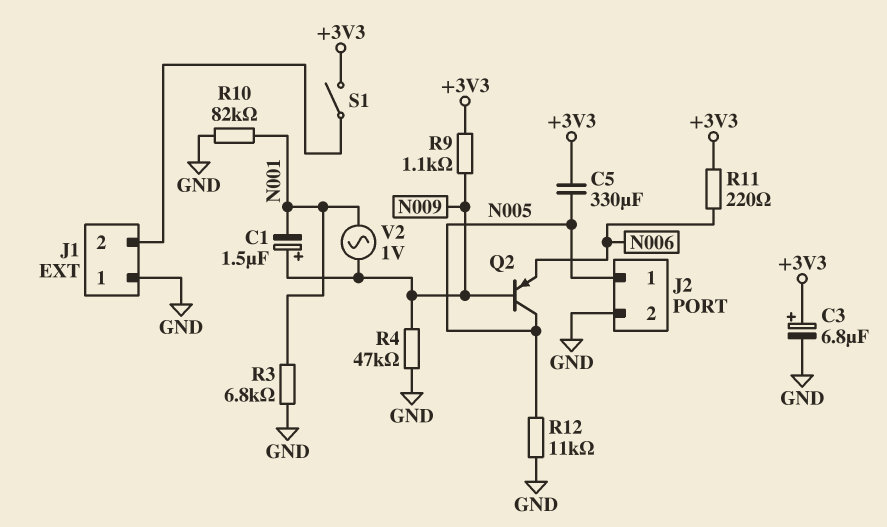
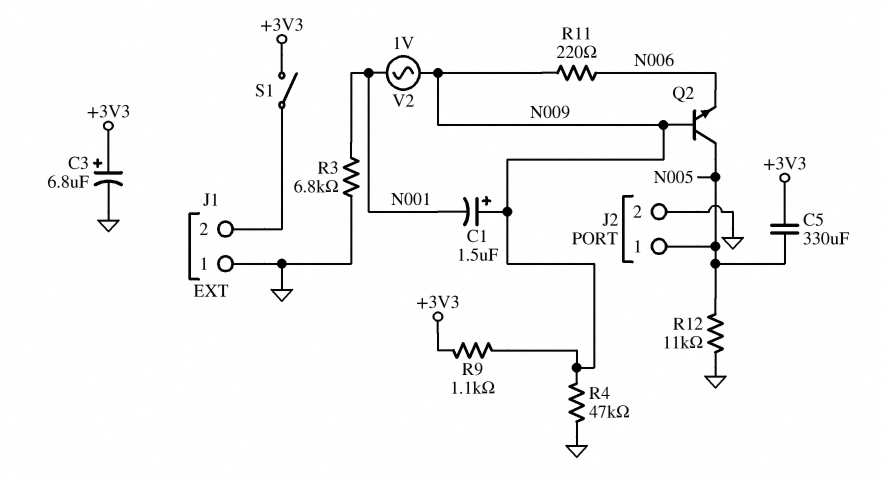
Q2: PNP (B N009, C N005, E N006) -> NPN (B N009, C N005, E N006)
R10: 82k (GND, N001) -> none
R11: 220 (+3V3, N006) -> 220 (N006, N009)

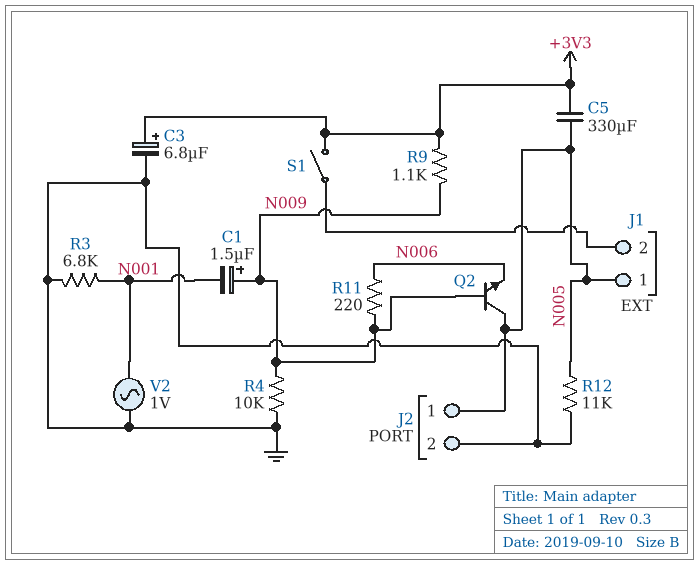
J1 pin 1: GND -> N005
R4: 47k (GND, N009) -> 10k (GND, N009)
V2: AC 1V (N001, N009) -> AC 1V (GND, N001)

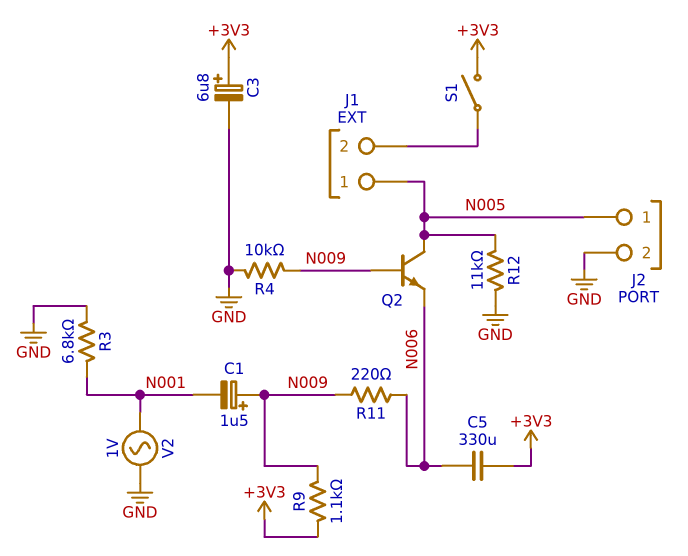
C5: 330uF (+3V3, N005) -> 330uF (+3V3, N006)

